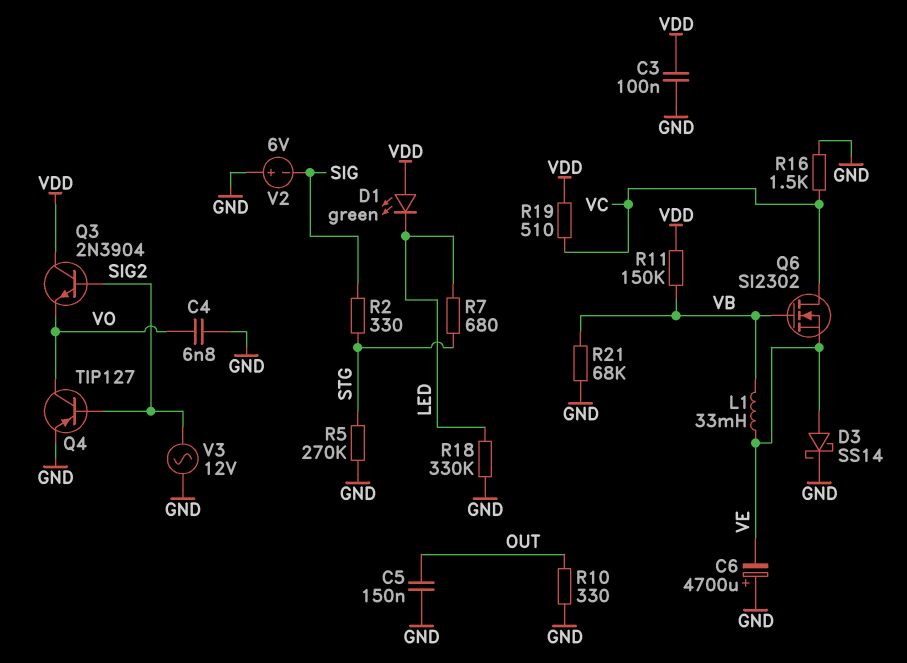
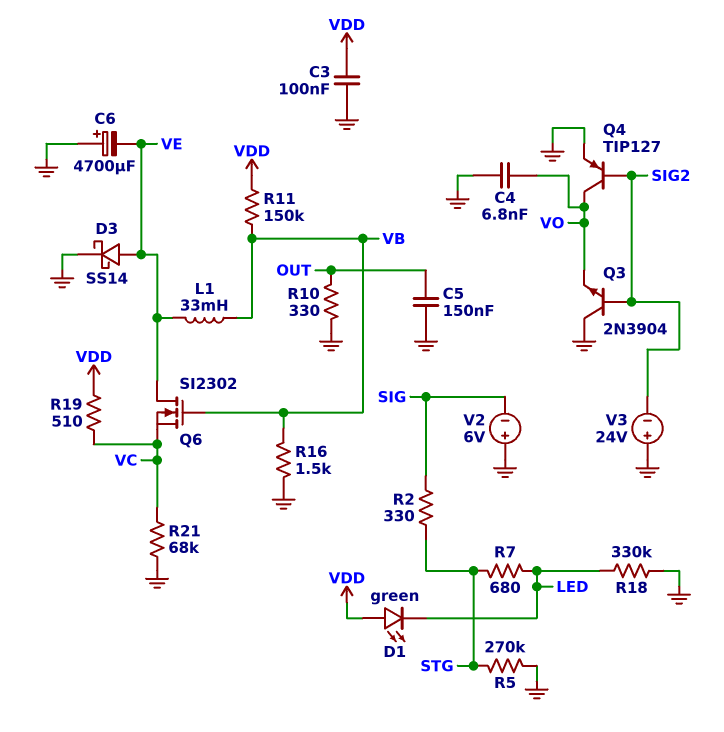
Q3: NPN 2N3904 (B SIG2, C VDD, E VO) -> NPN 2N3904 (B SIG2, C GND, E VO)
Q6: NMOS SI2302 (G VB, D VC, S VE) -> NMOS SI2302 (G VB, D VE, S VC)
R16: 1.5k (GND, VC) -> 1.5k (GND, VB)
R21: 68k (GND, VB) -> 68k (GND, VC)
V3: AC 12V (GND, SIG2) -> 24V (plus GND, minus SIG2)

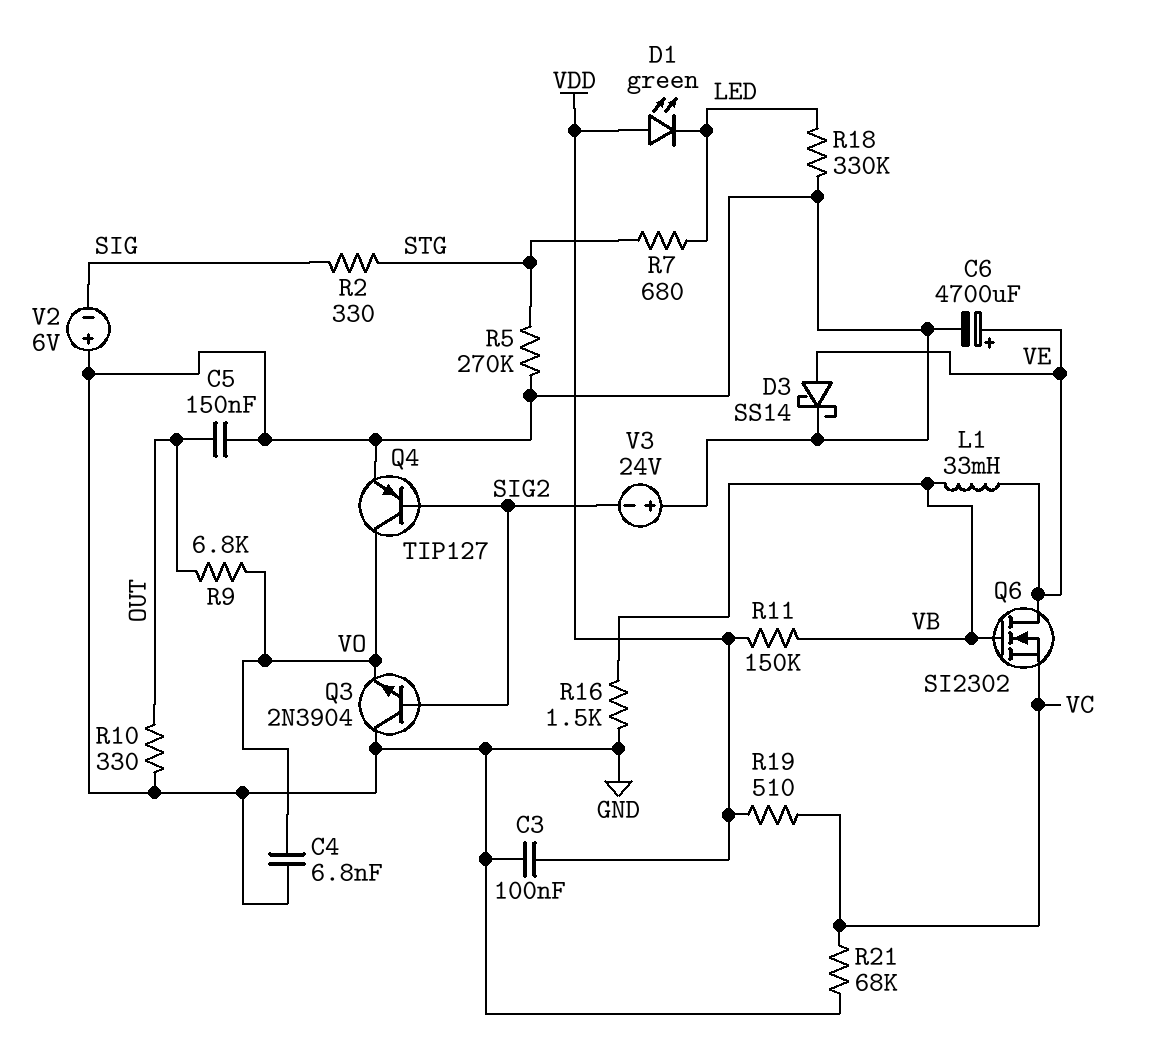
C6: 4700uF (plus GND, minus VE) -> 4700uF (plus VE, minus GND)
R9: none -> 6.8k (OUT, VO)

